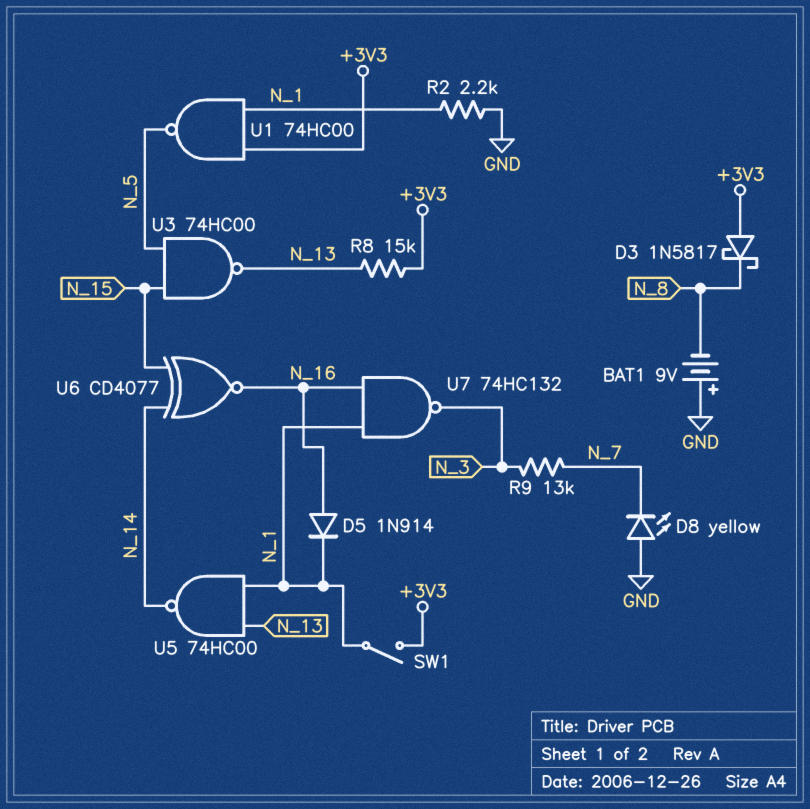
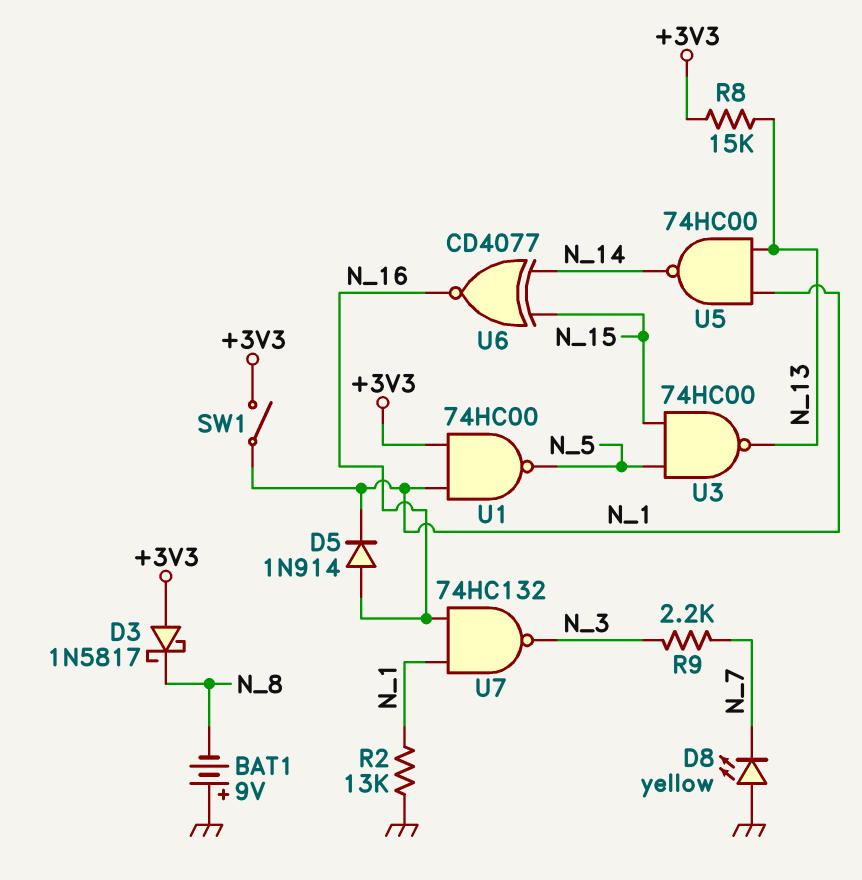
R2: 2.2k (GND, N_1) -> 13k (GND, N_1)
R9: 13k (N_3, N_7) -> 2.2k (N_3, N_7)

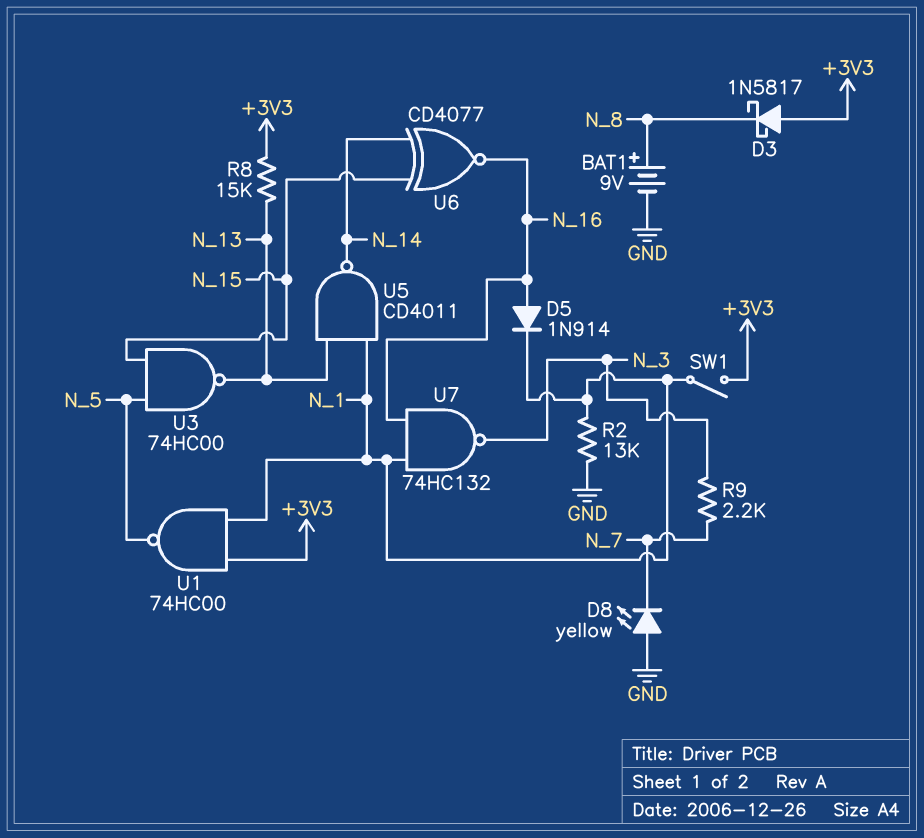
BAT1: 9V (plus GND, minus N_8) -> 9V (plus N_8, minus GND)
U5: NAND 74HC00 (in N_1, in N_13, out N_14) -> NAND CD4011 (in N_1, in N_13, out N_14)

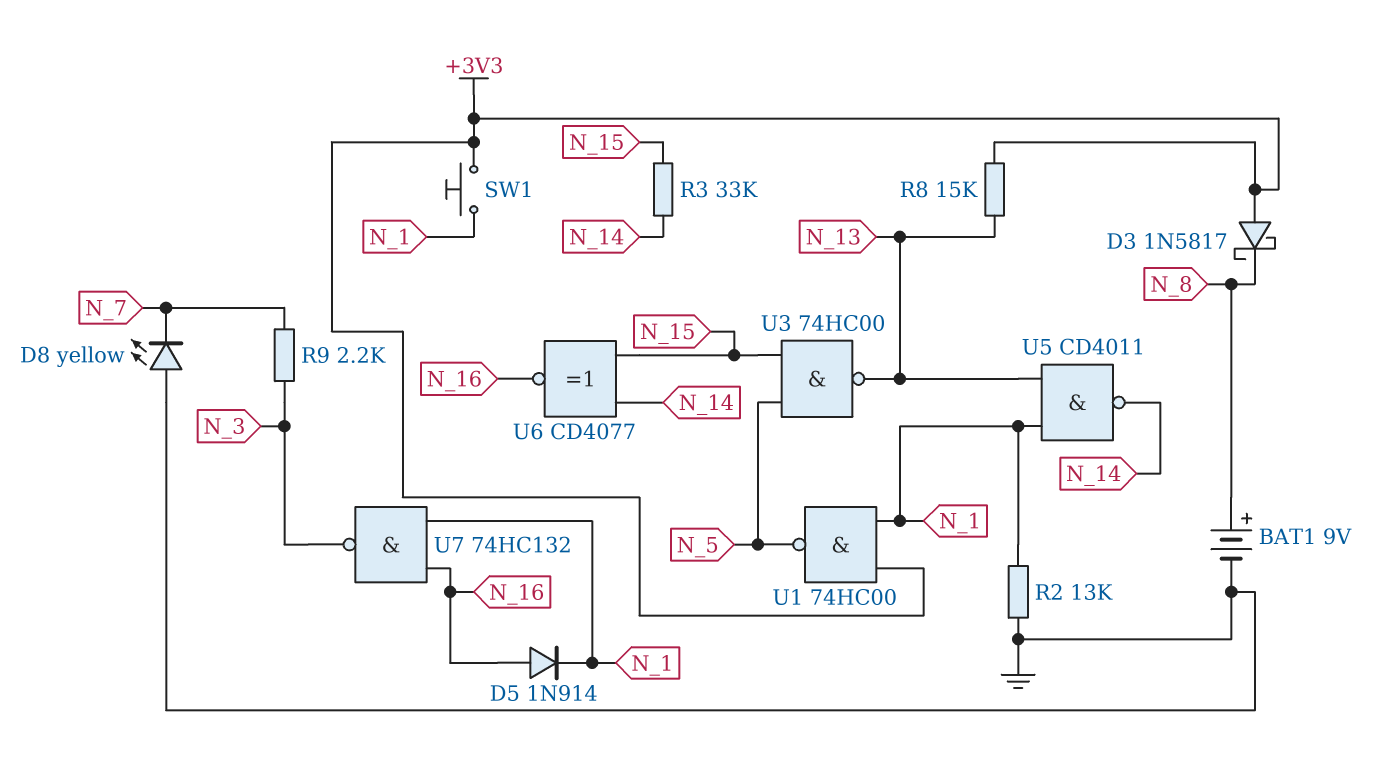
R3: none -> 33k (N_14, N_15)
SW1: switch (+3V3, N_1) -> button (+3V3, N_1)

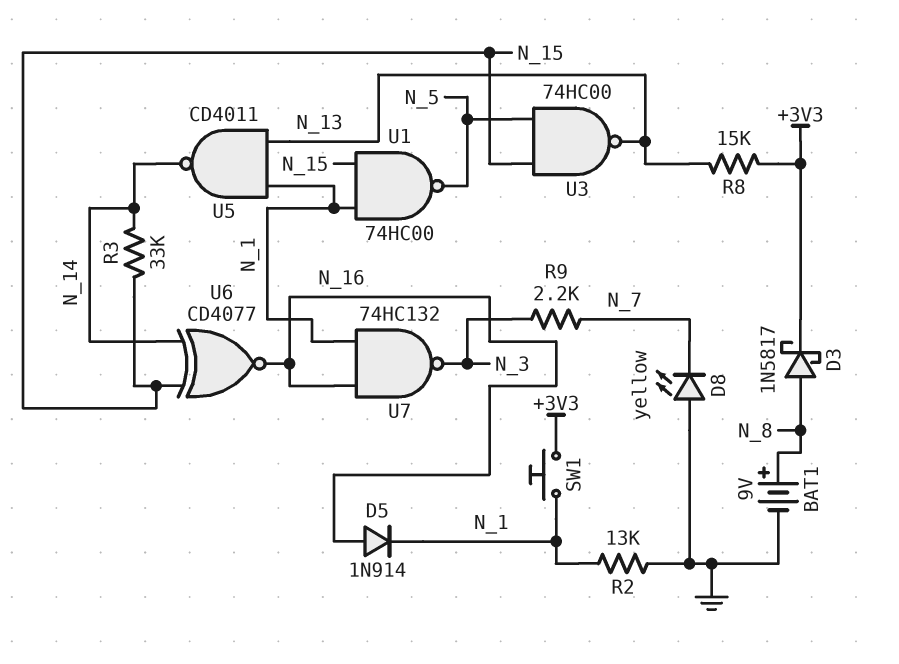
D3: schottky 1N5817 (A +3V3, K N_8) -> schottky 1N5817 (A N_8, K +3V3)
U1: NAND 74HC00 (in +3V3, in N_1, out N_5) -> NAND 74HC00 (in N_1, in N_15, out N_5)

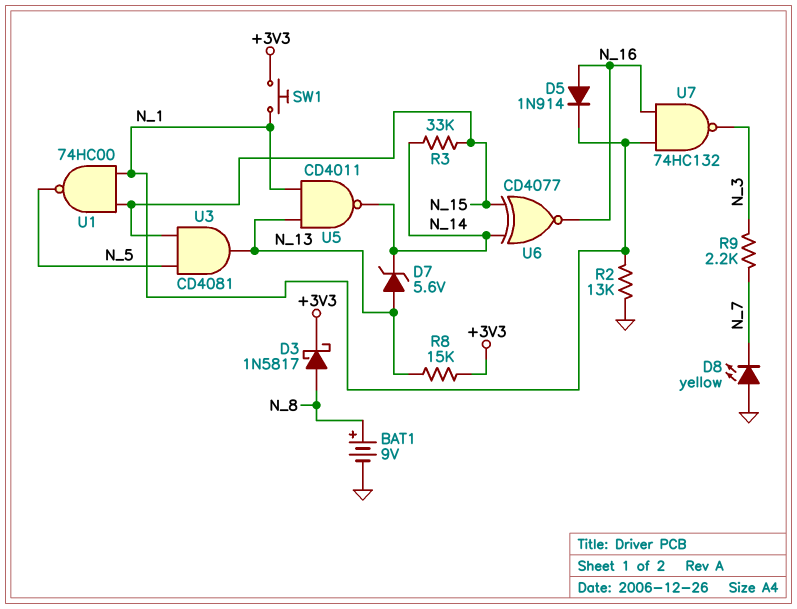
D7: none -> zener 5.6V (A N_13, K N_14)
U3: NAND 74HC00 (in N_5, in N_15, out N_13) -> AND CD4081 (in N_5, in N_15, out N_13)

